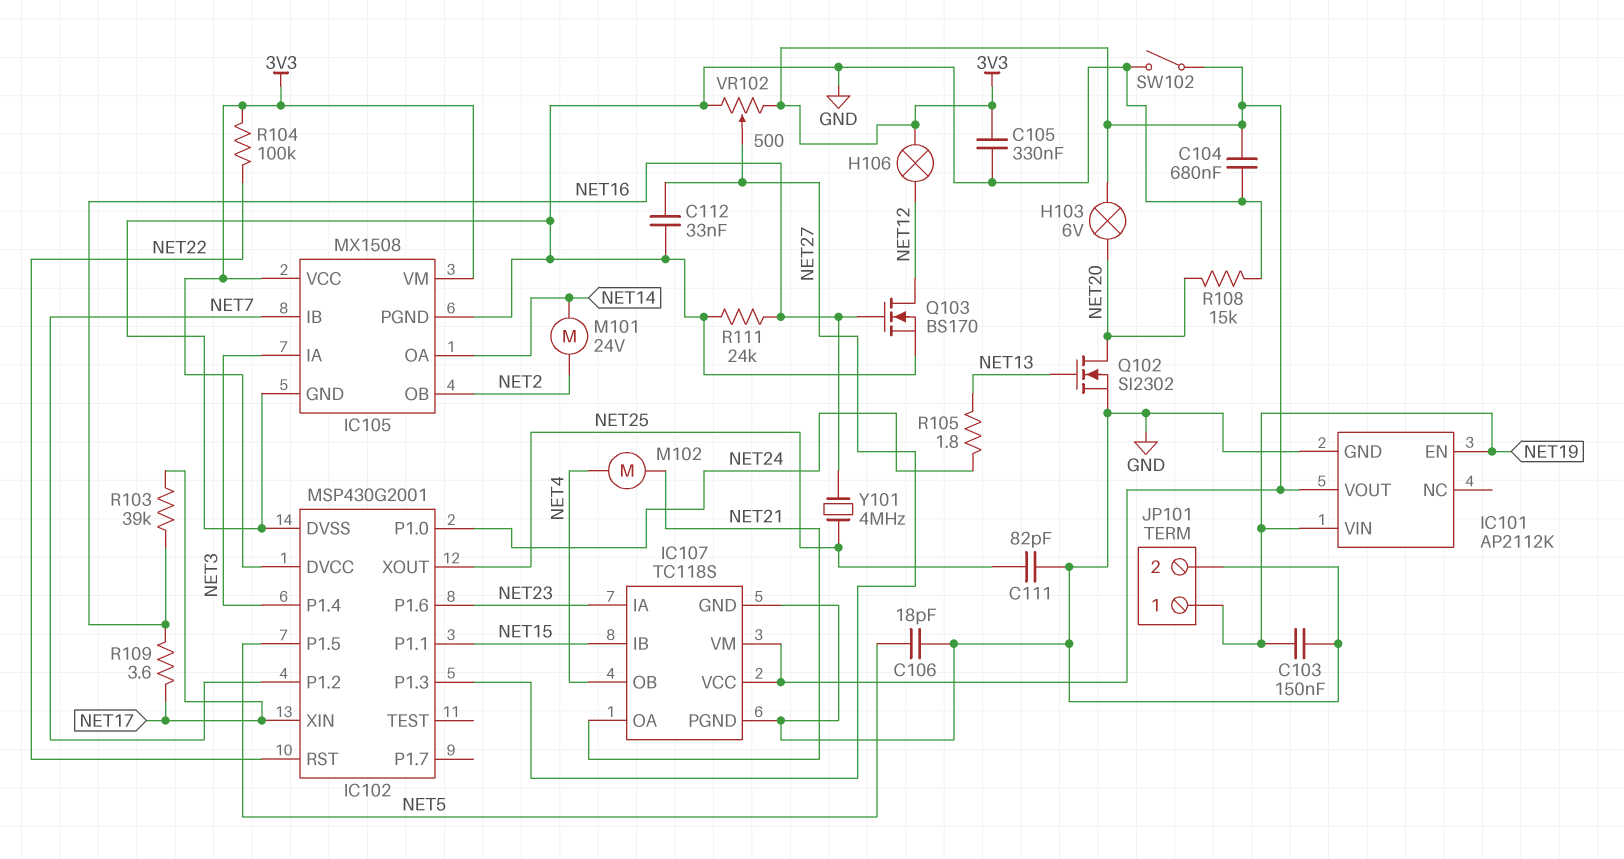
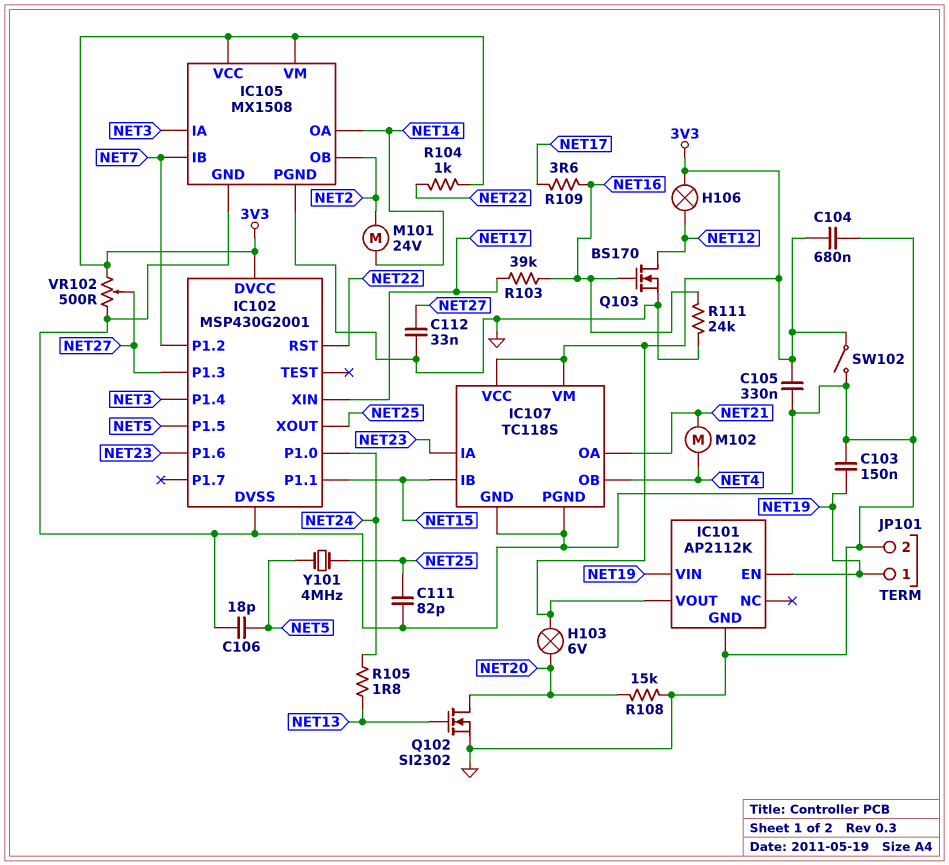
R104: 100k (3V3, NET22) -> 1k (3V3, NET22)
Y101: 4MHz (NET16, NET25) -> 4MHz (NET5, NET25)

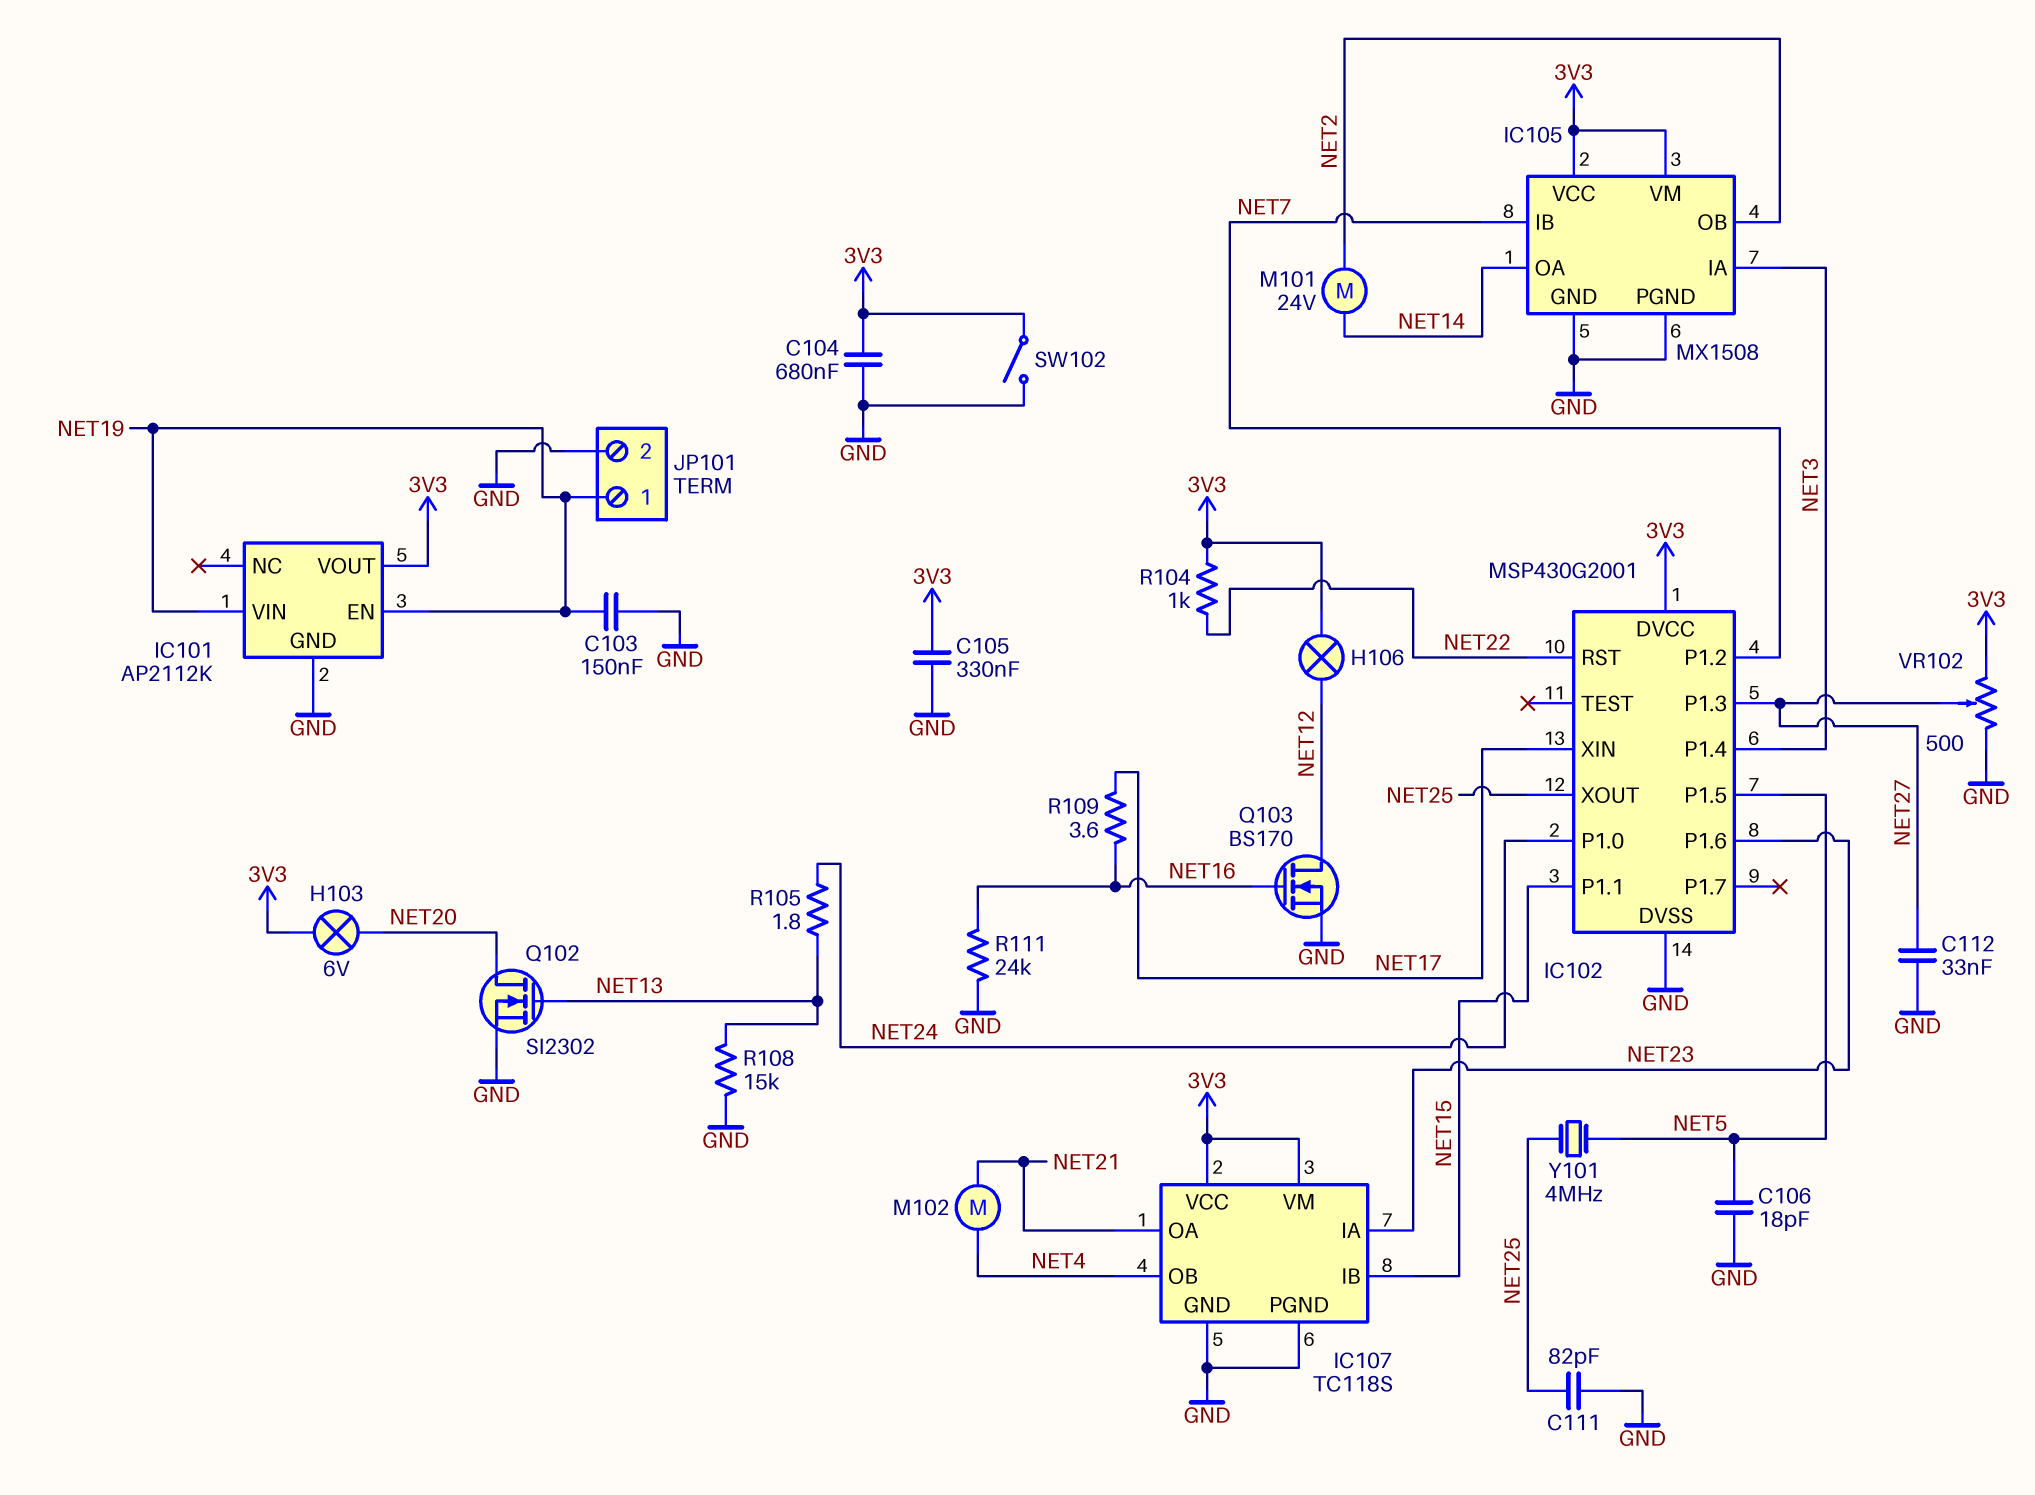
R103: 39k (NET16, NET17) -> none
R108: 15k (GND, NET20) -> 15k (GND, NET13)

